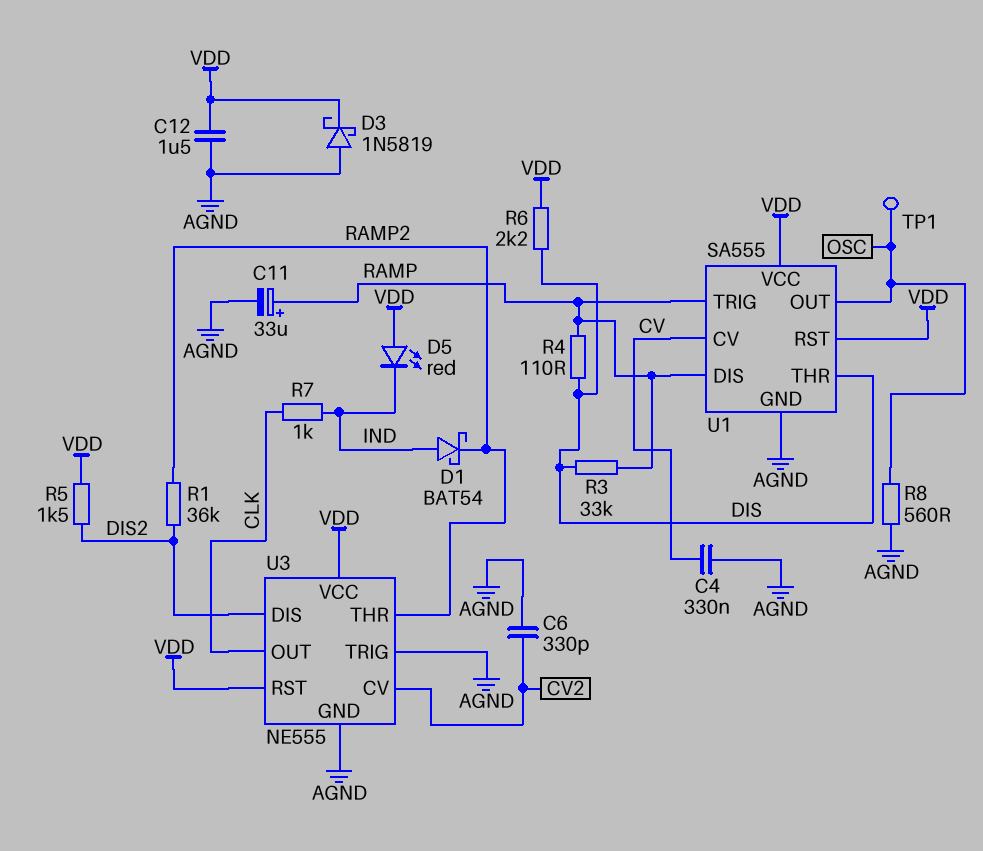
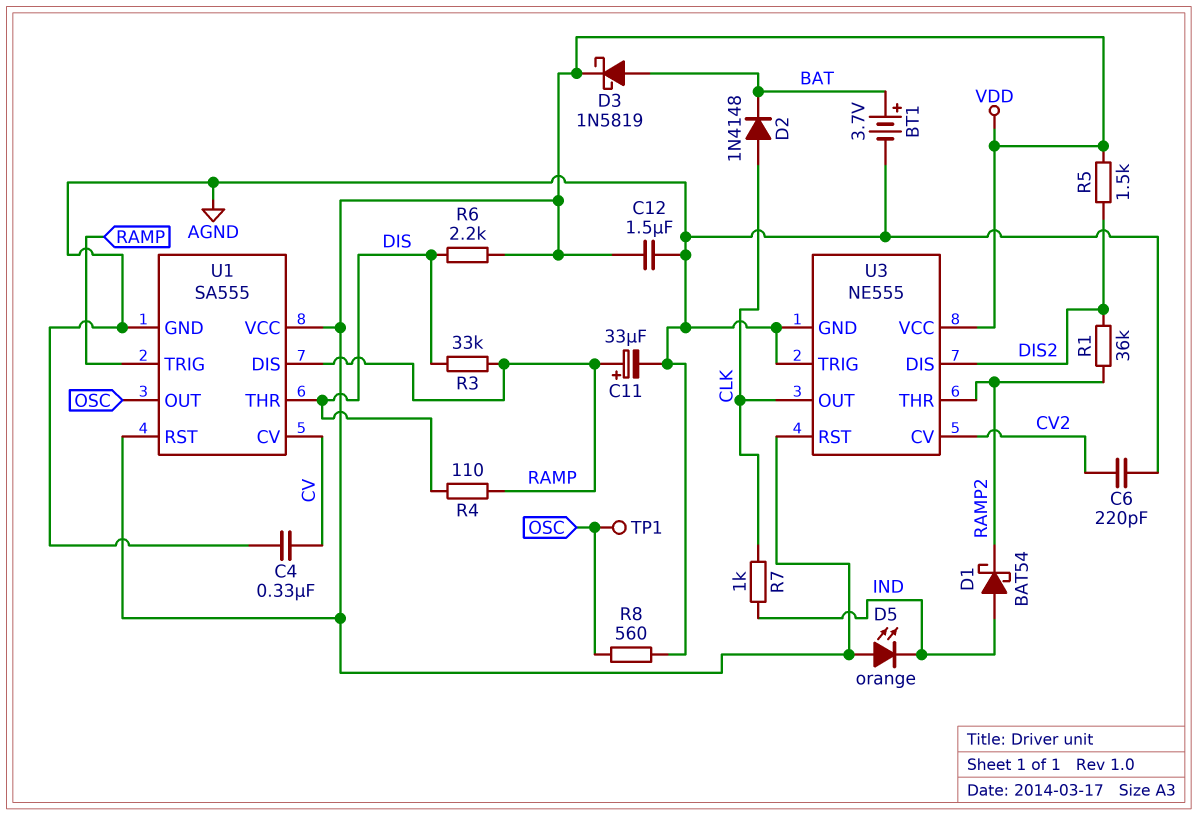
BT1: none -> 3.7V (plus BAT, minus AGND)
C6: 330pF (AGND, CV2) -> 220pF (AGND, CV2)
D2: none -> diode 1N4148 (A CLK, K BAT)
D3: schottky 1N5819 (A AGND, K VDD) -> schottky 1N5819 (A BAT, K VDD)
D5: LED red (A VDD, K IND) -> LED orange (A VDD, K IND)

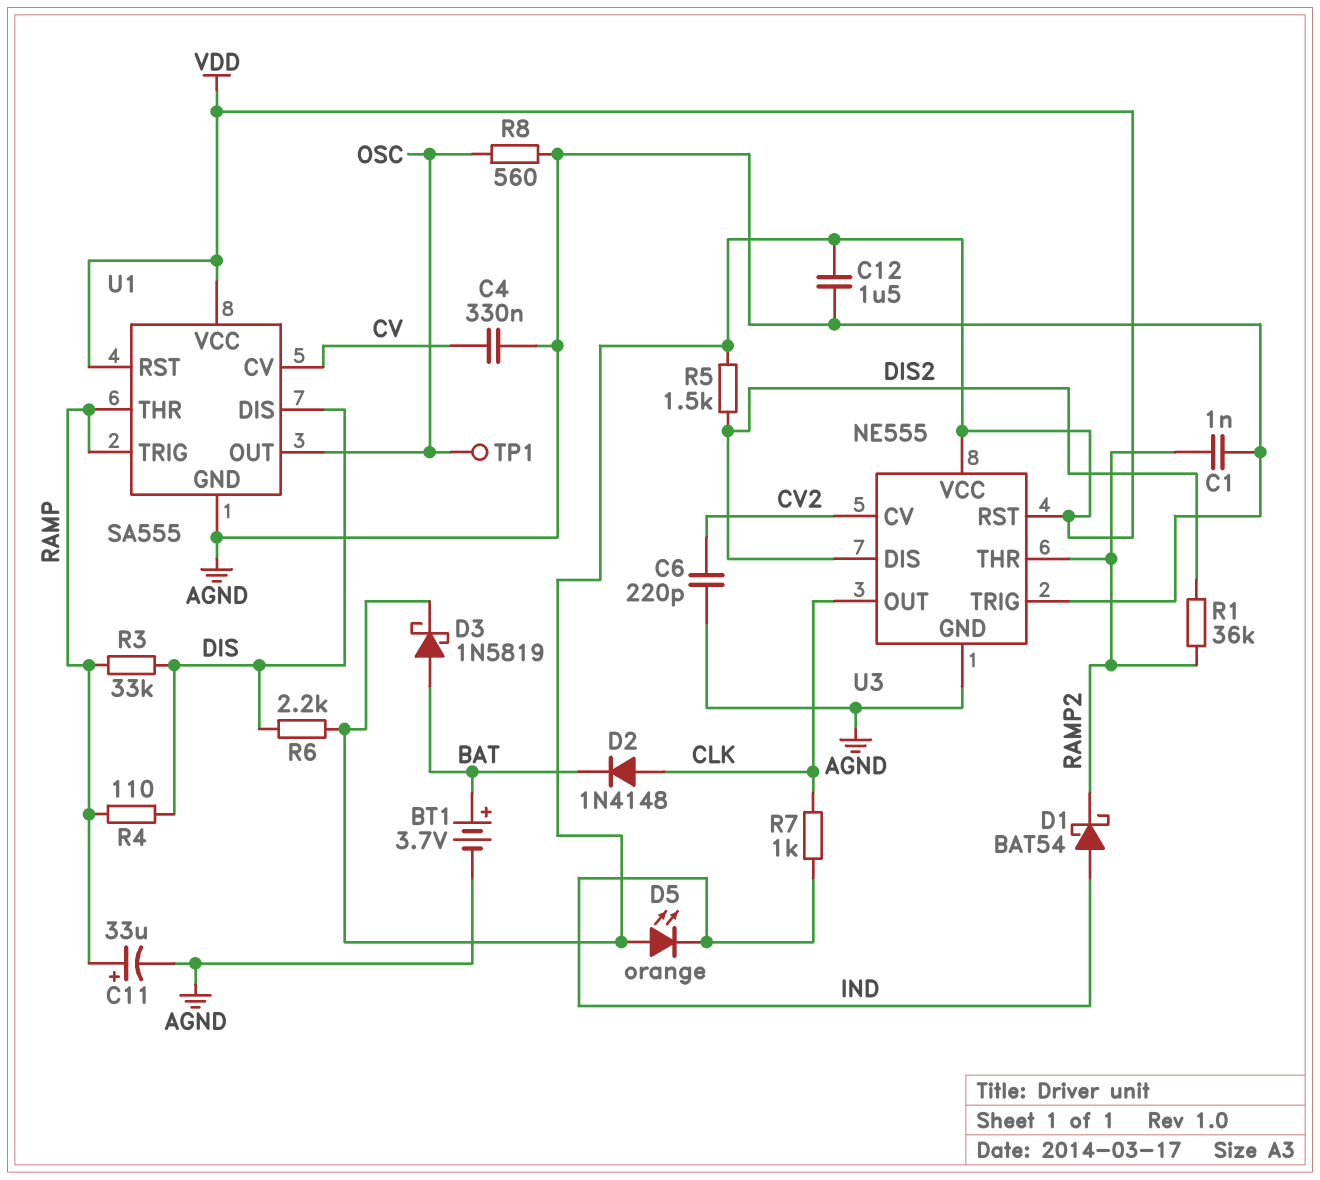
C1: none -> 1nF (AGND, RAMP2)
U1 pin DIS: RAMP -> DIS
U1 pin THR: DIS -> RAMP

